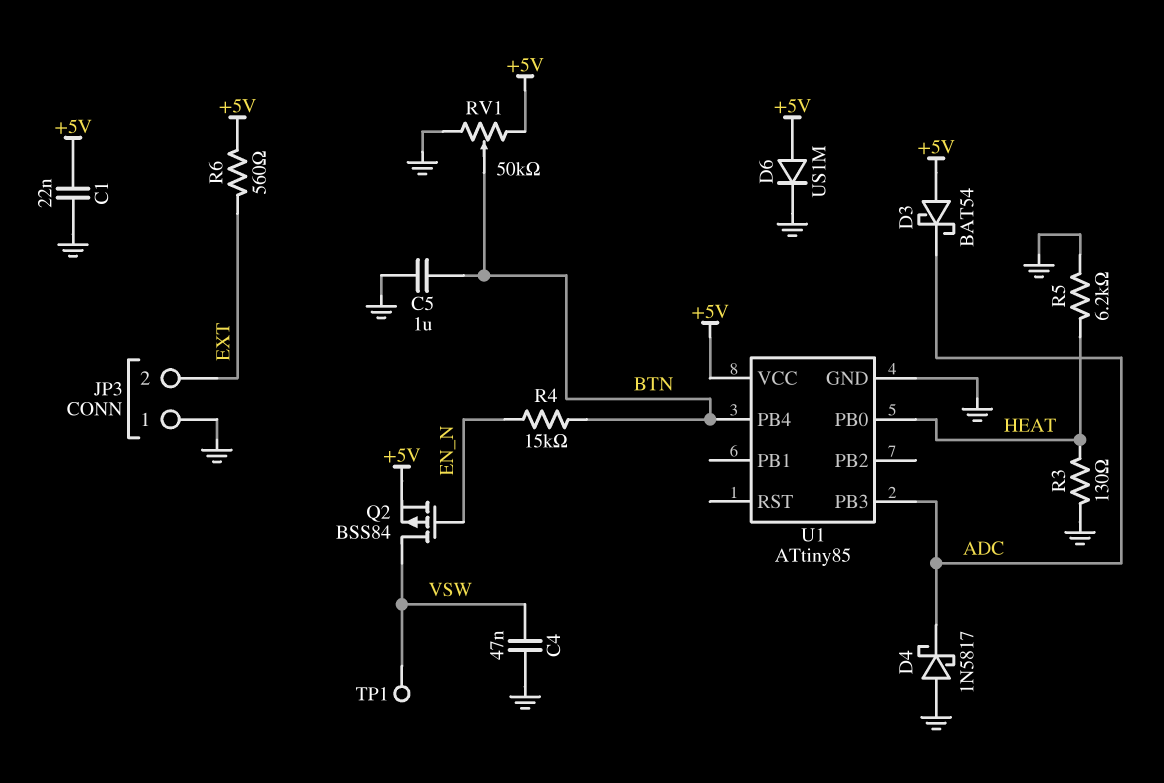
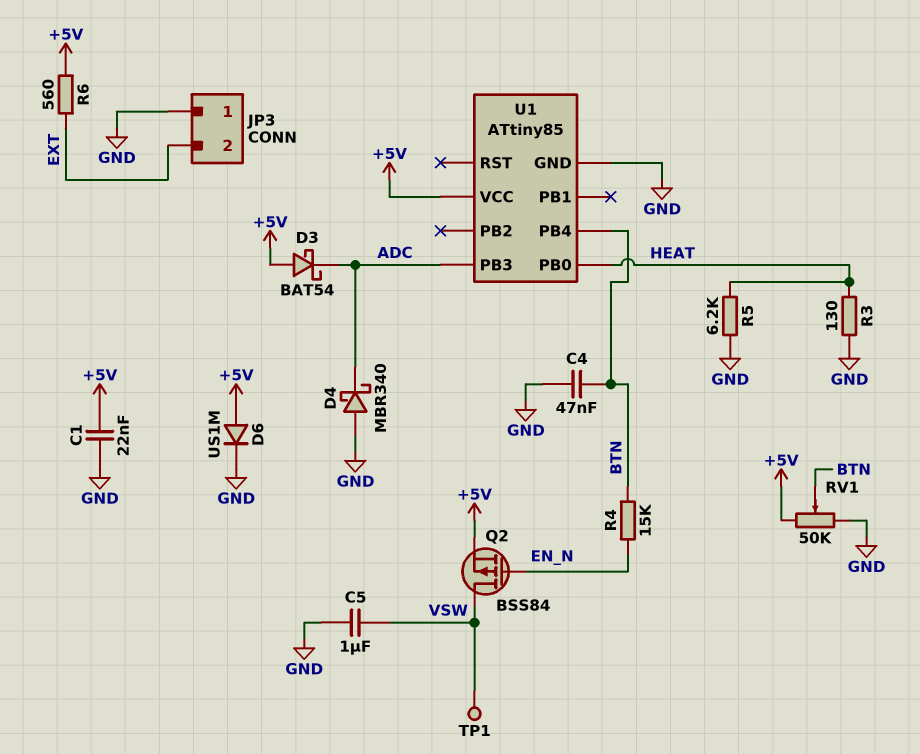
C4: 47nF (GND, VSW) -> 47nF (BTN, GND)
C5: 1uF (BTN, GND) -> 1uF (GND, VSW)
D4: schottky 1N5817 (A GND, K ADC) -> schottky MBR340 (A GND, K ADC)

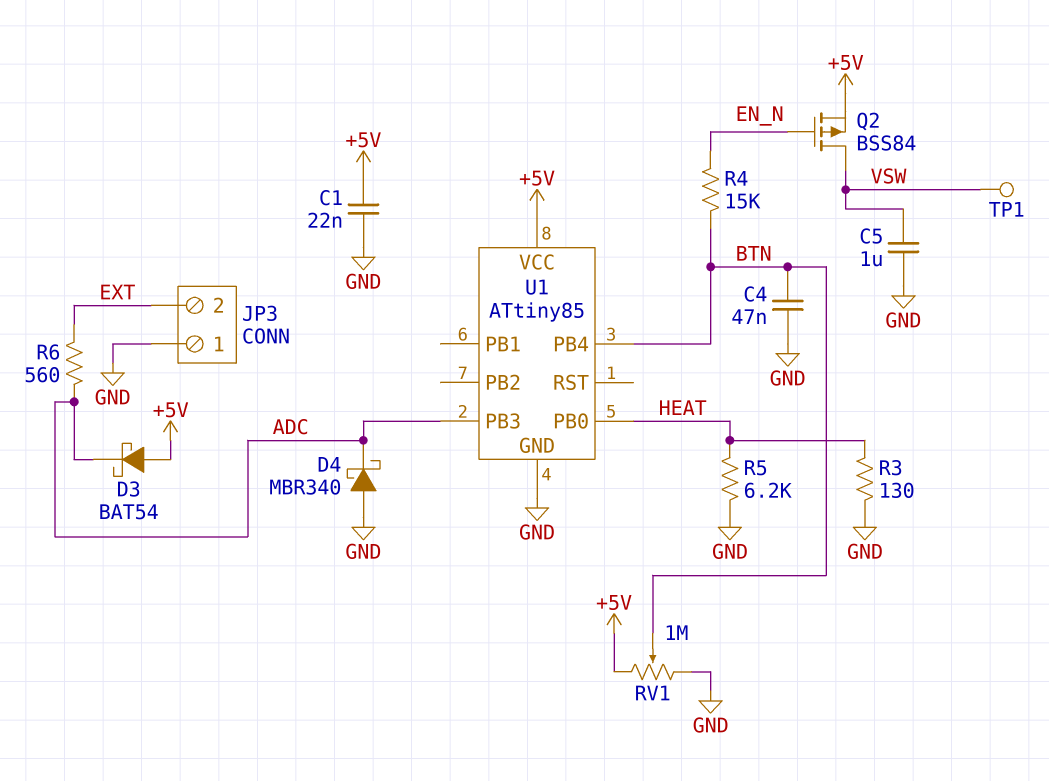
D6: diode US1M (A +5V, K GND) -> none
R6: 560 (+5V, EXT) -> 560 (ADC, EXT)
RV1: 50k (+5V, GND, wiper BTN) -> 1M (+5V, GND, wiper BTN)

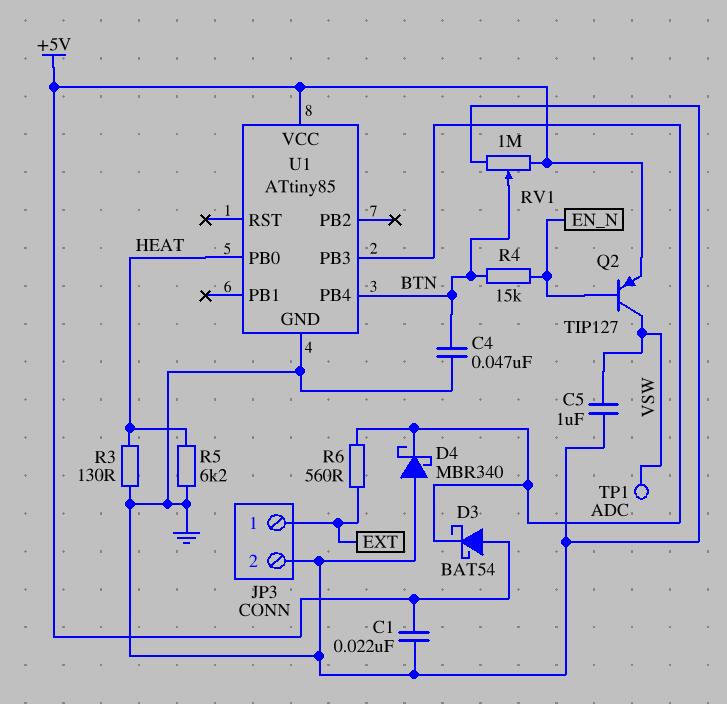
JP3 pin 1: GND -> EXT
JP3 pin 2: EXT -> GND
Q2: PMOS BSS84 (G EN_N, D VSW, S +5V) -> PNP TIP127 (B EN_N, C VSW, E +5V)

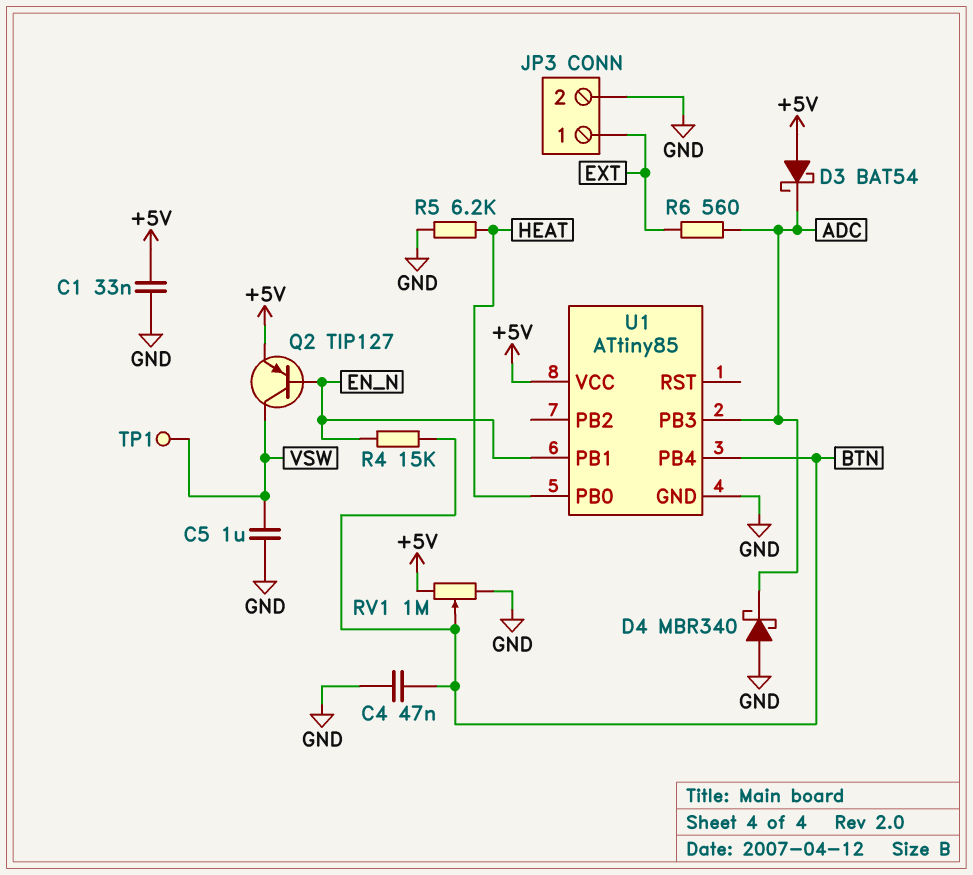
C1: 22nF (+5V, GND) -> 33nF (+5V, GND)
R3: 130 (GND, HEAT) -> none
U1 pin PB1: none -> EN_N

